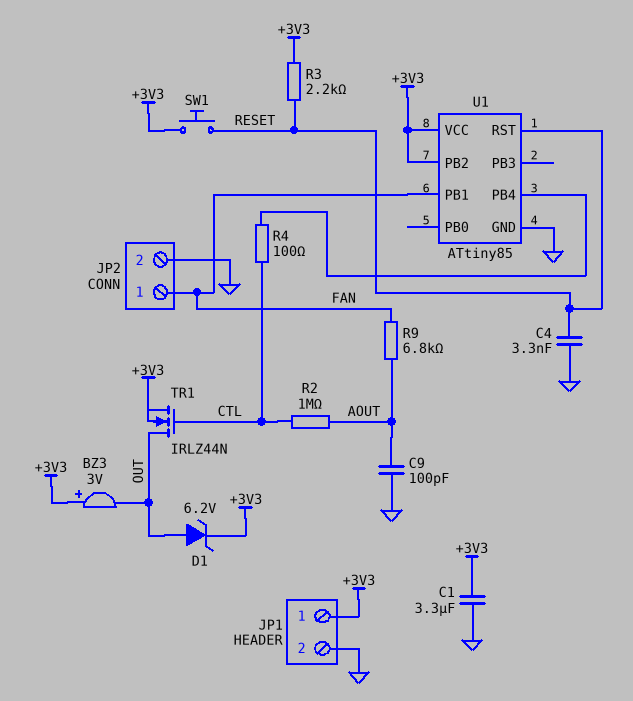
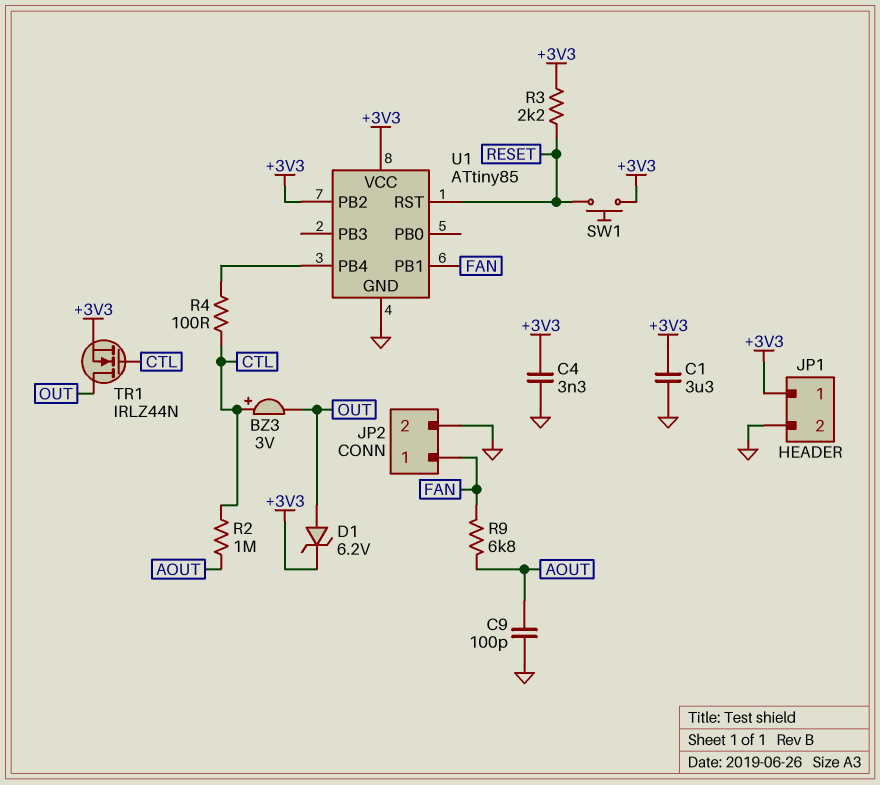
BZ3: buzzer 3V (plus +3V3, minus OUT) -> buzzer 3V (plus CTL, minus OUT)
C4: 3.3nF (GND, RESET) -> 3.3nF (+3V3, GND)

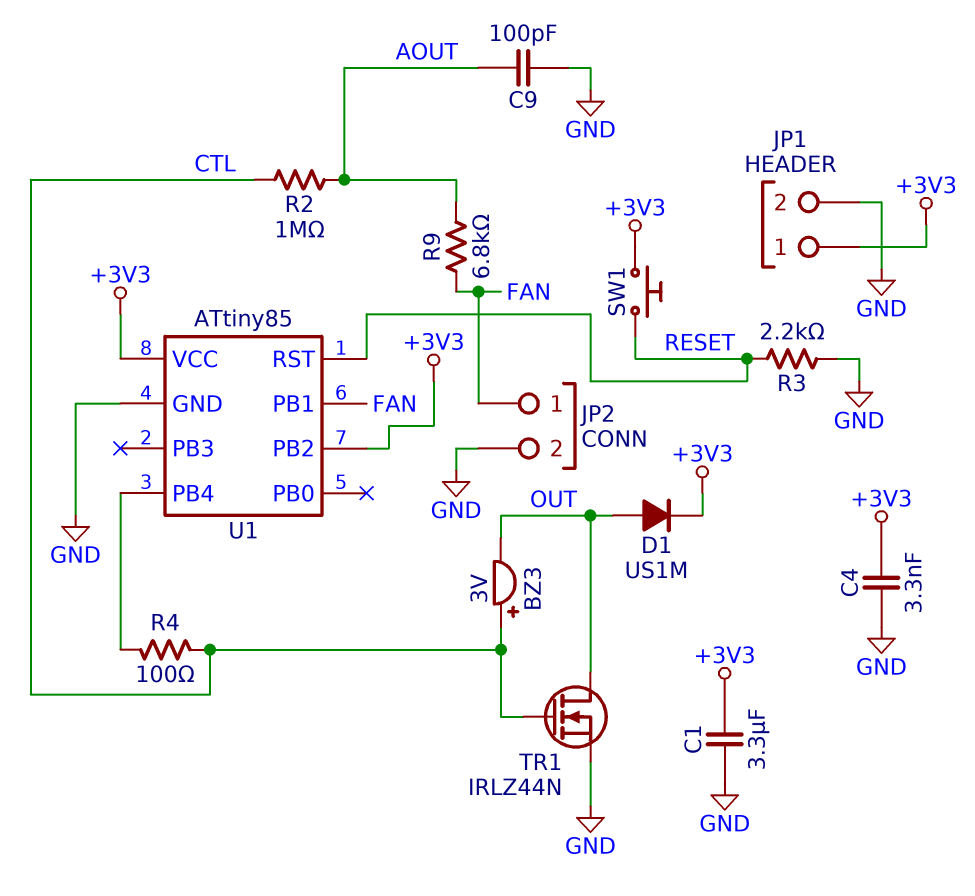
D1: zener 6.2V (A OUT, K +3V3) -> diode US1M (A OUT, K +3V3)
R3: 2.2k (+3V3, RESET) -> 2.2k (GND, RESET)
TR1: NMOS IRLZ44N (G CTL, D OUT, S +3V3) -> NMOS IRLZ44N (G CTL, D OUT, S GND)

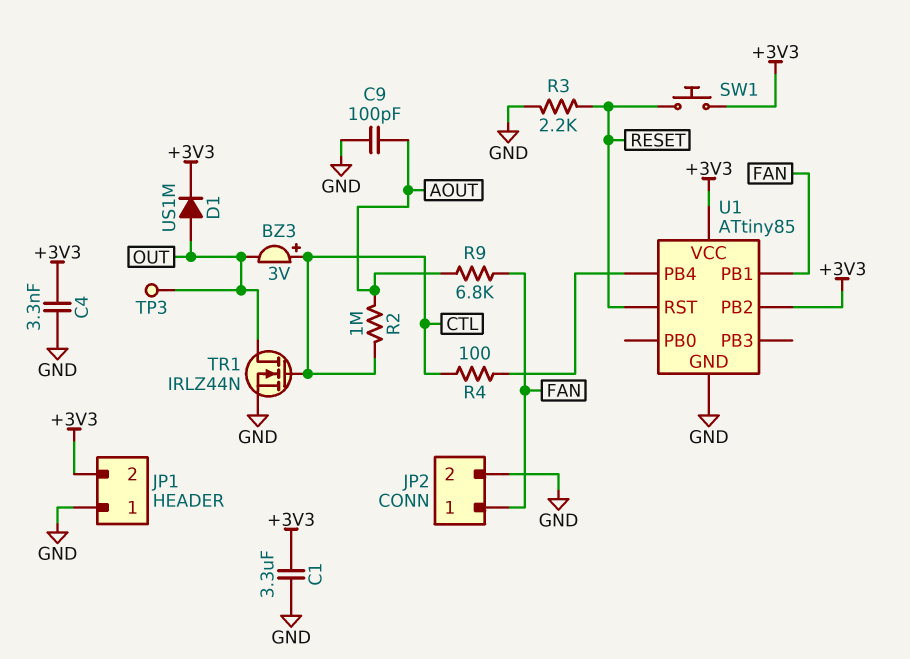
JP1 pin 1: +3V3 -> GND
JP1 pin 2: GND -> +3V3
TP3: none -> test point (OUT)

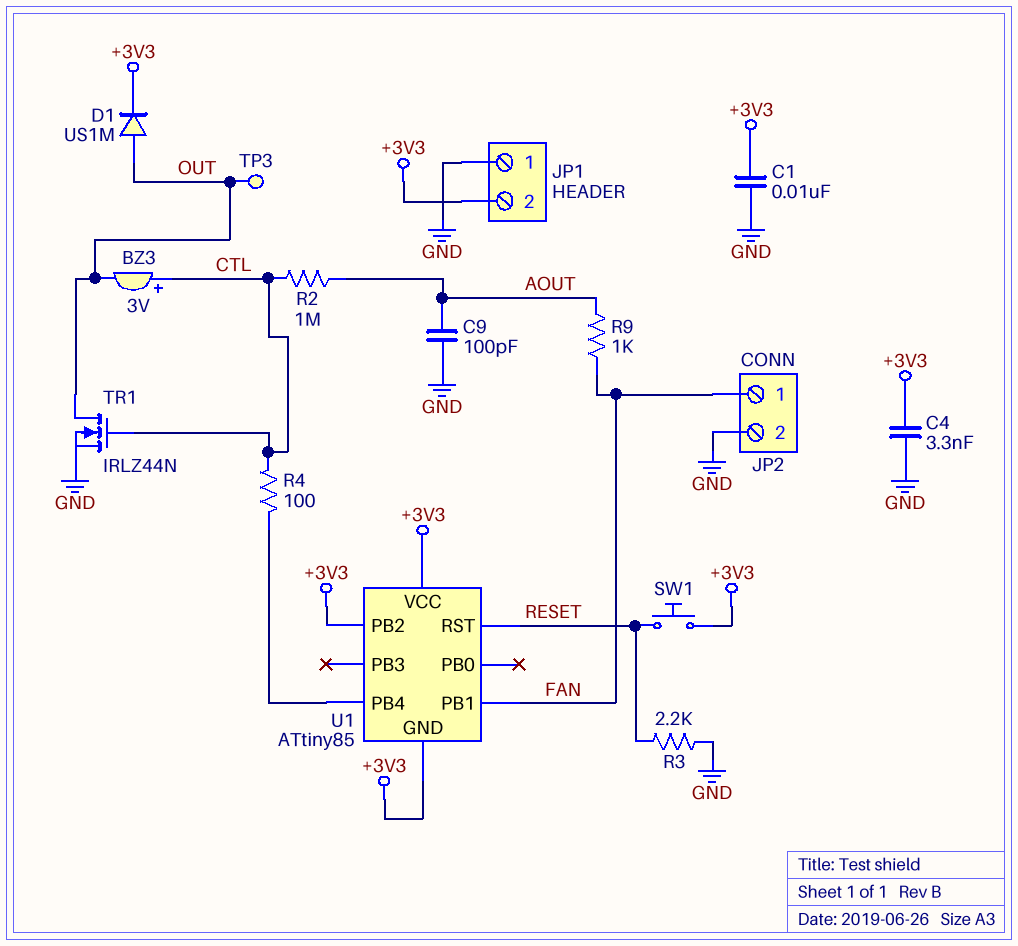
C1: 3.3uF (+3V3, GND) -> 10nF (+3V3, GND)
R9: 6.8k (AOUT, FAN) -> 1k (AOUT, FAN)
U1 pin GND: GND -> +3V3

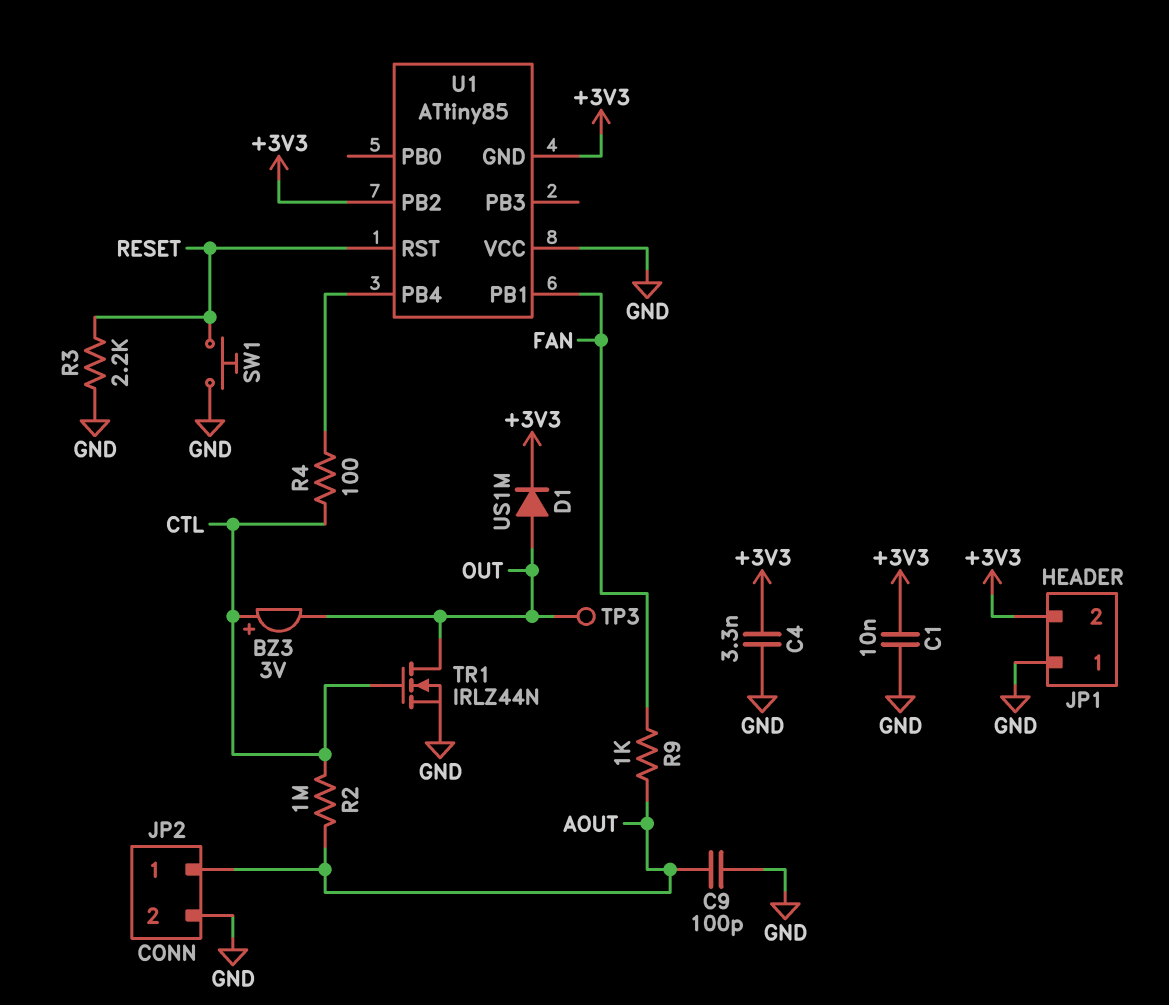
JP2 pin 1: FAN -> AOUT
SW1: button (+3V3, RESET) -> button (GND, RESET)
U1 pin VCC: +3V3 -> GND

